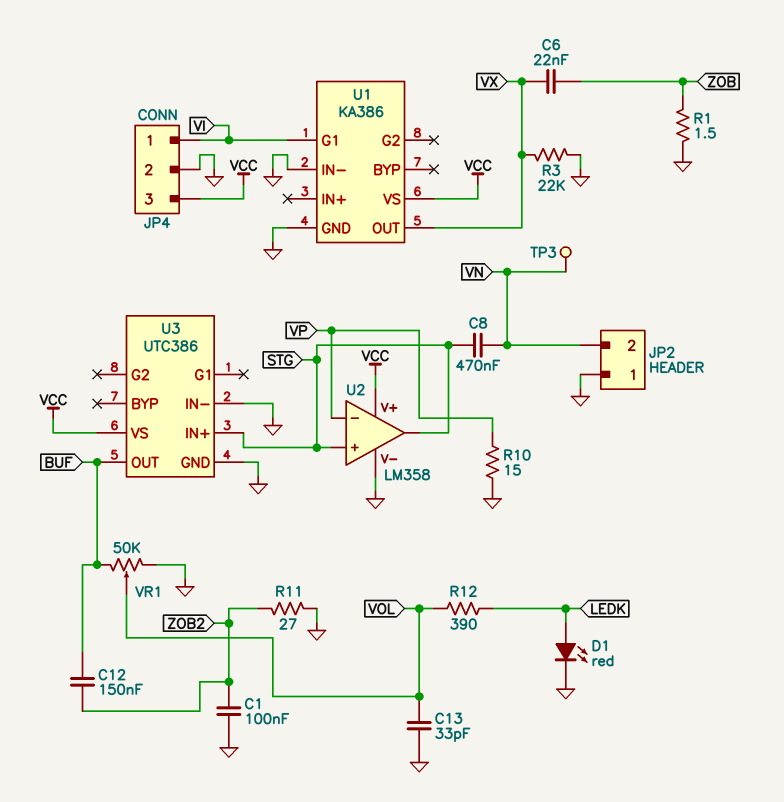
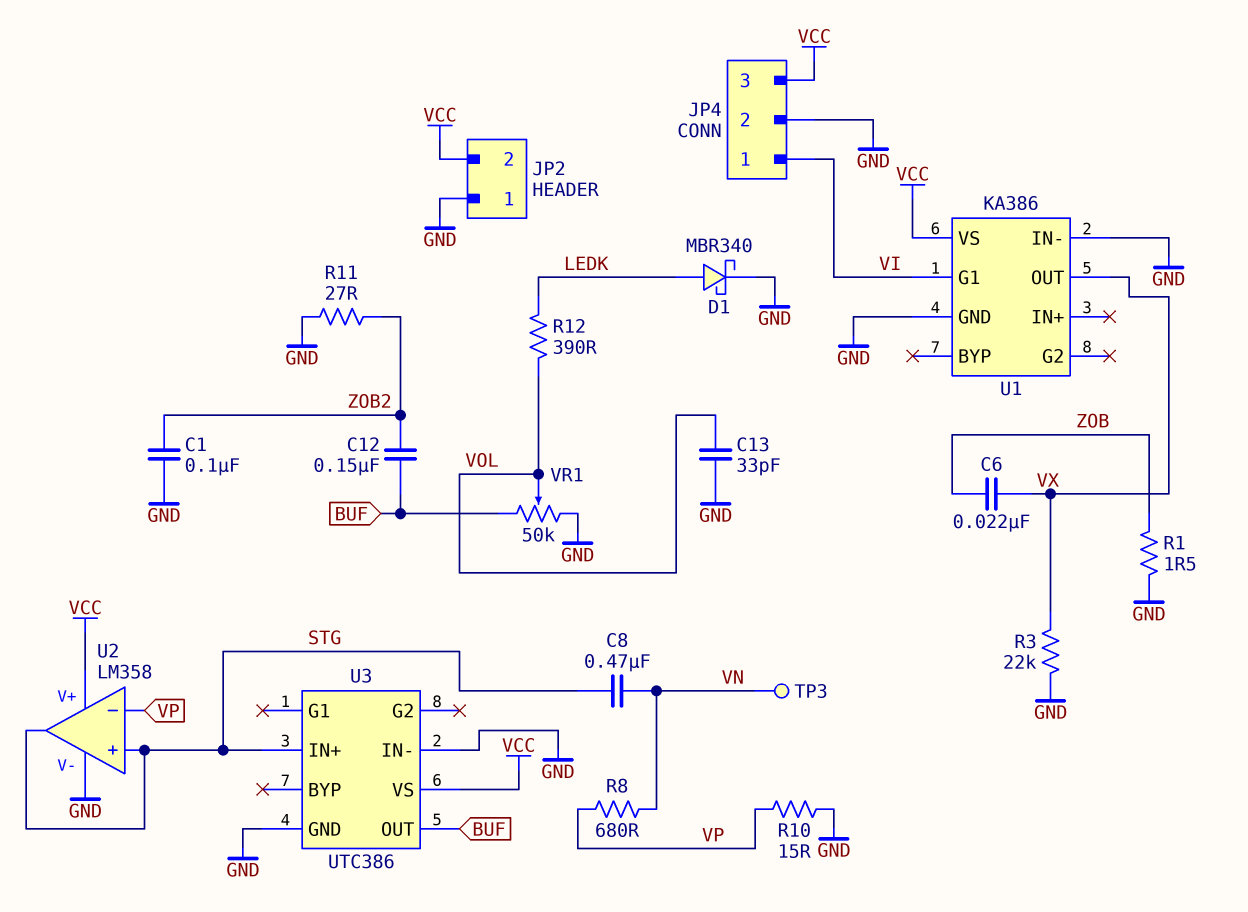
D1: LED red (A LEDK, K GND) -> schottky MBR340 (A LEDK, K GND)
JP2 pin 2: VN -> VCC
R8: none -> 680 (VN, VP)

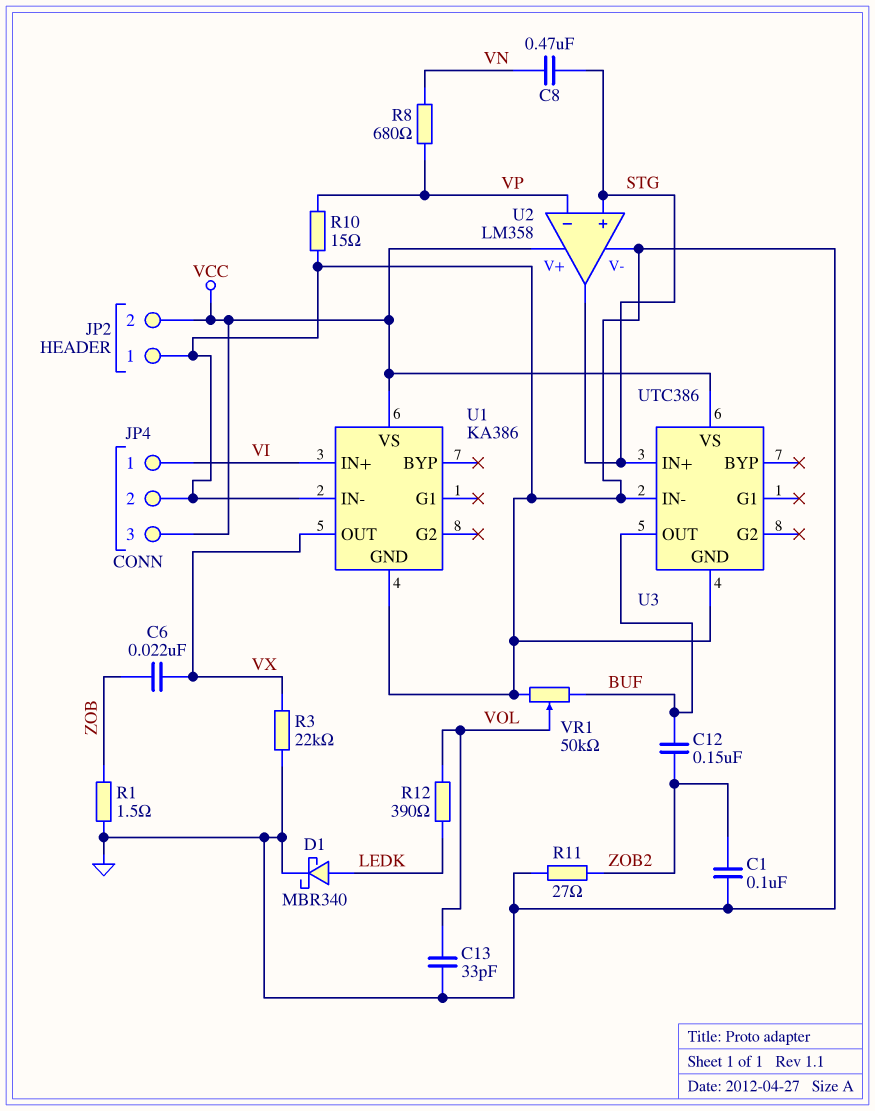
TP3: test point (VN) -> none
U1 pin G1: VI -> none
U1 pin IN+: none -> VI

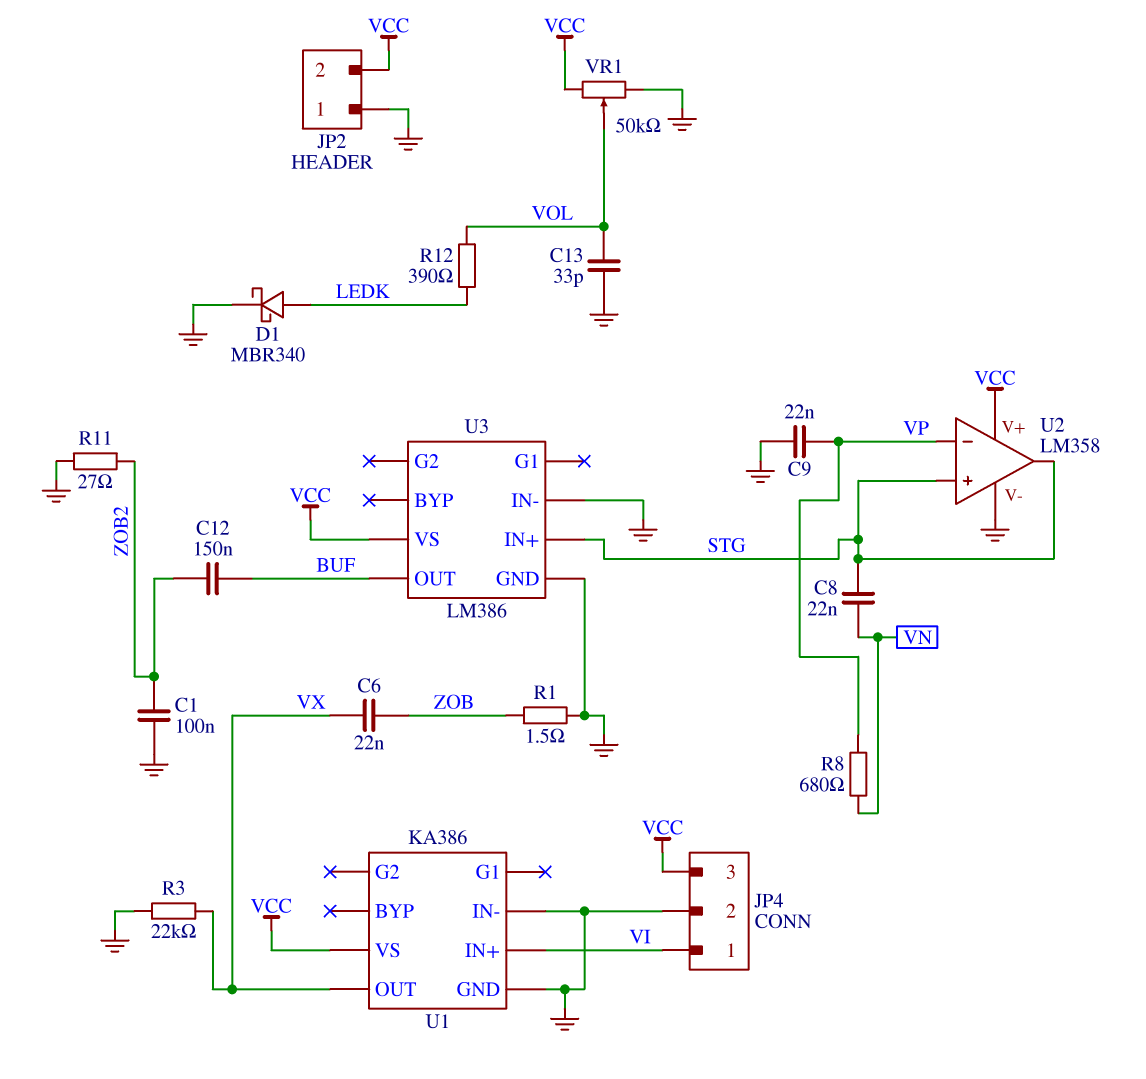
C8: 470nF (STG, VN) -> 22nF (STG, VN)
C9: none -> 22nF (GND, VP)
R10: 15 (GND, VP) -> none
U3: UTC386 -> LM386
VR1: 50k (BUF, GND, wiper VOL) -> 50k (GND, VCC, wiper VOL)

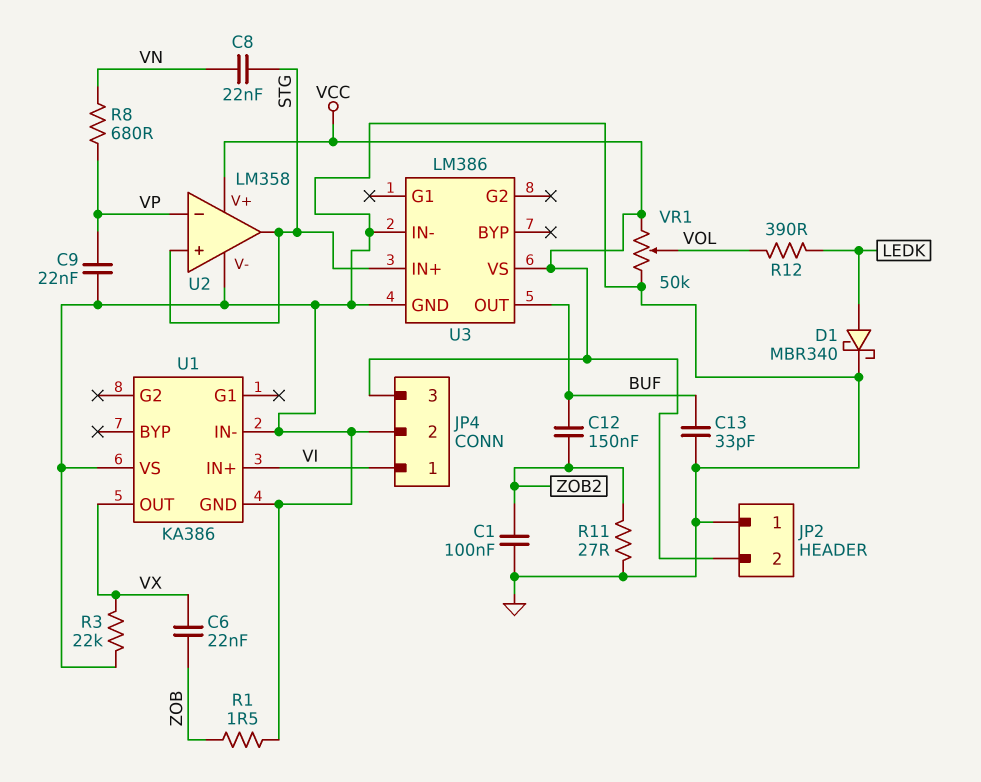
C13: 33pF (GND, VOL) -> 33pF (BUF, GND)
U1 pin VS: VCC -> GND

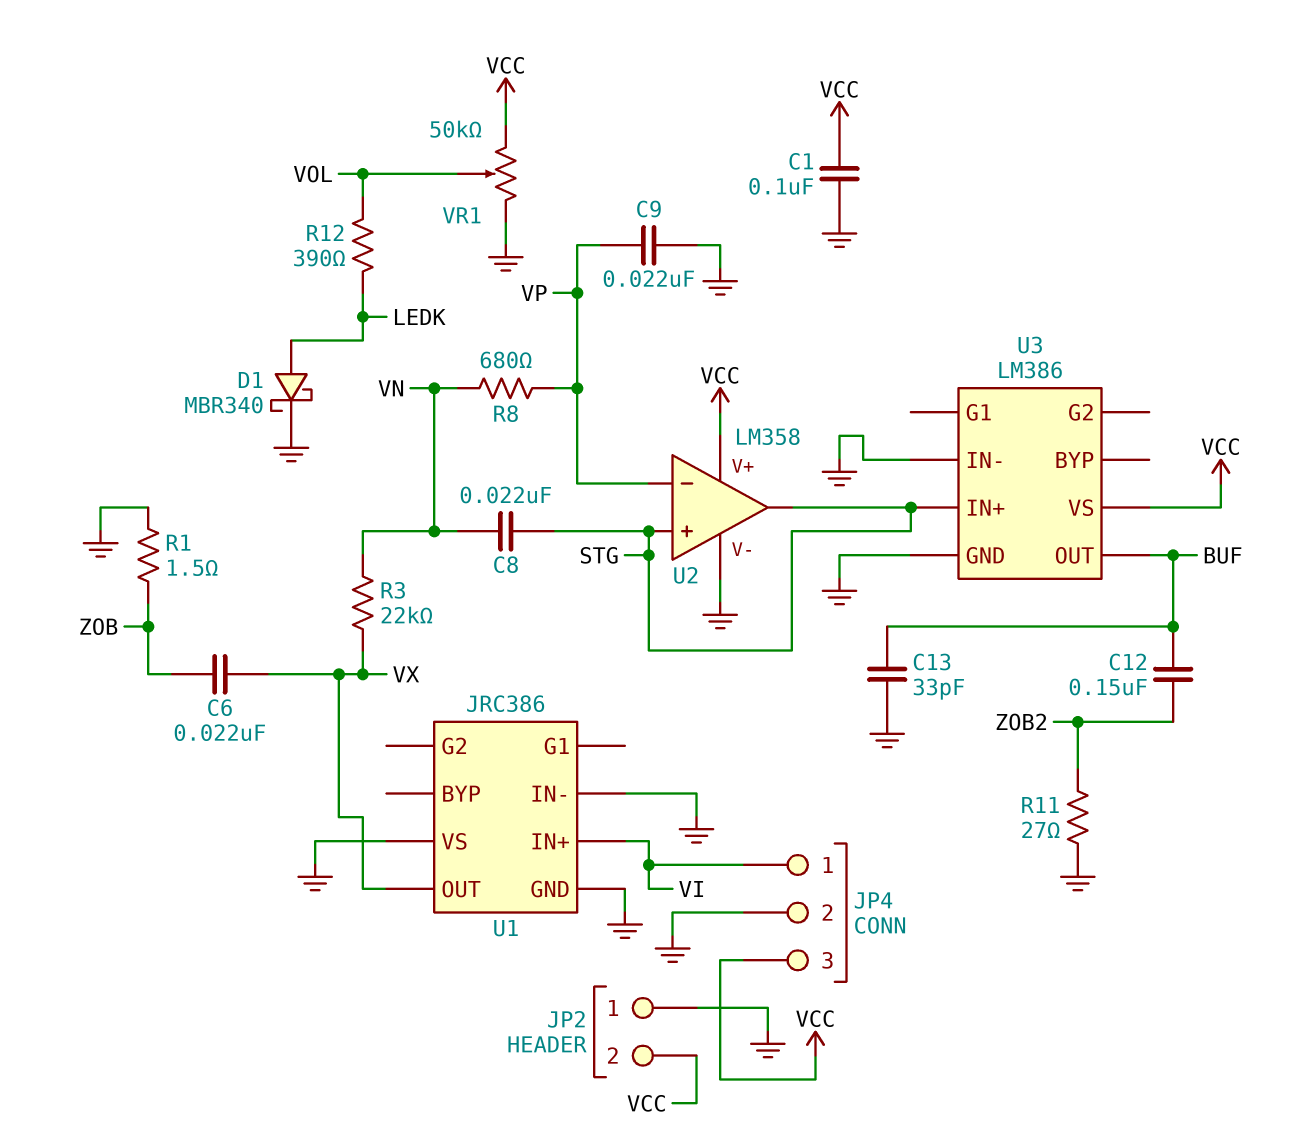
C1: 100nF (GND, ZOB2) -> 100nF (GND, VCC)
R3: 22k (GND, VX) -> 22k (VN, VX)
U1: KA386 -> JRC386

